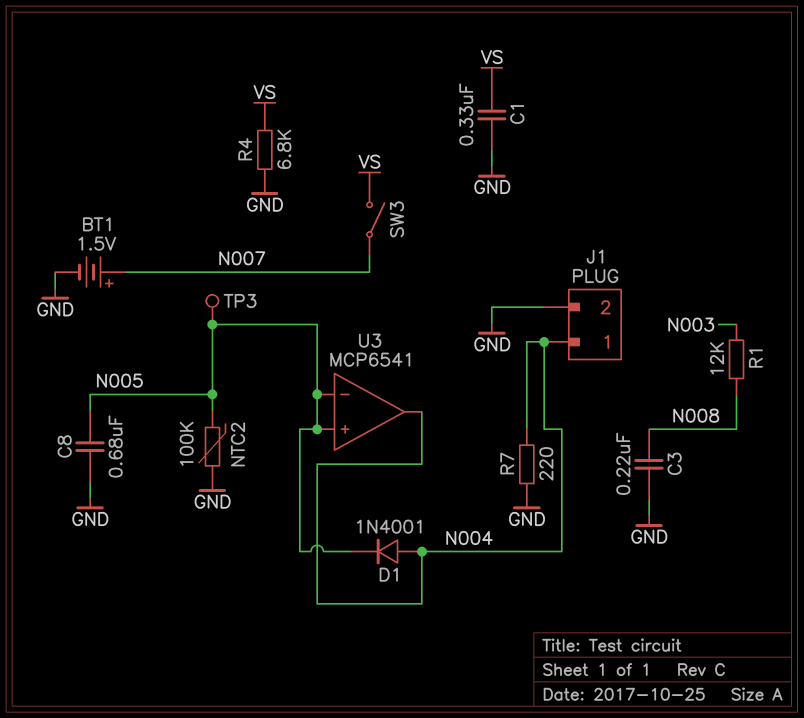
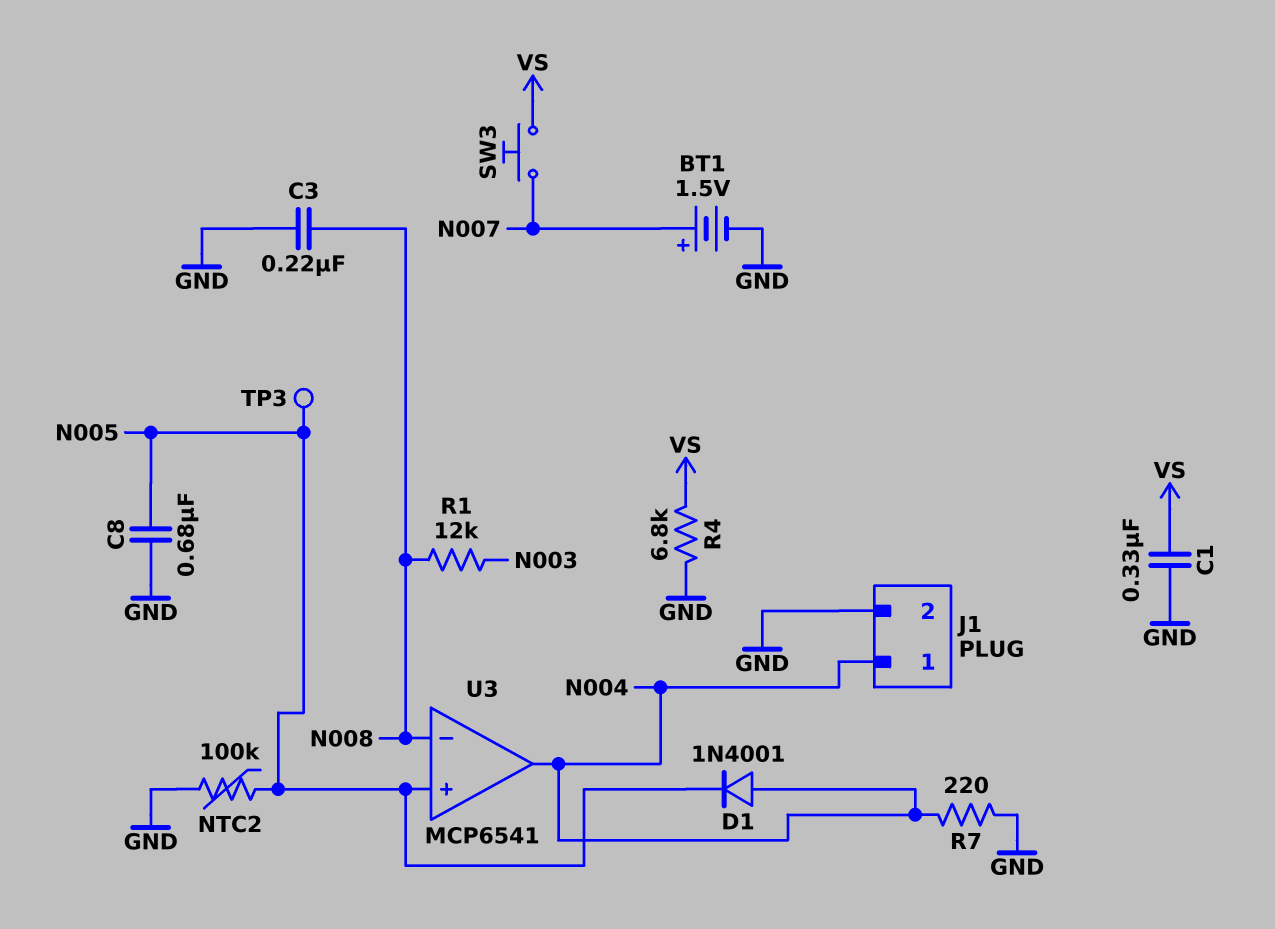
SW3: switch (N007, VS) -> button (N007, VS)
U3 pin in-: N005 -> N008

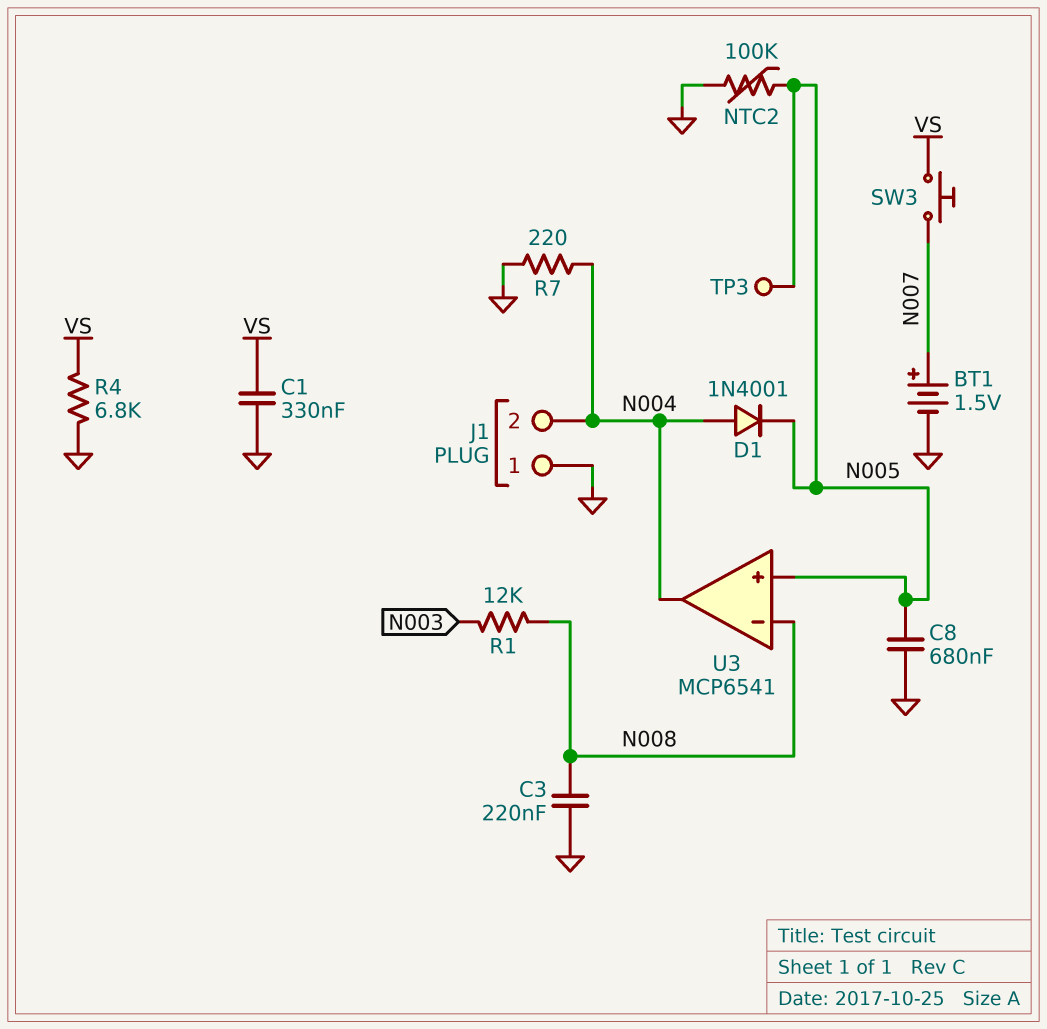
J1 pin 1: N004 -> GND
J1 pin 2: GND -> N004

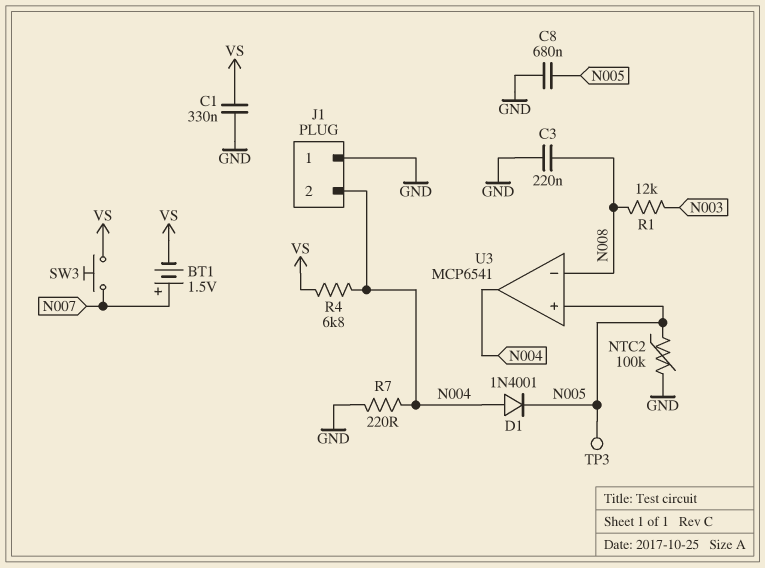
BT1: 1.5V (plus N007, minus GND) -> 1.5V (plus N007, minus VS)
R4: 6.8k (GND, VS) -> 6.8k (N004, VS)

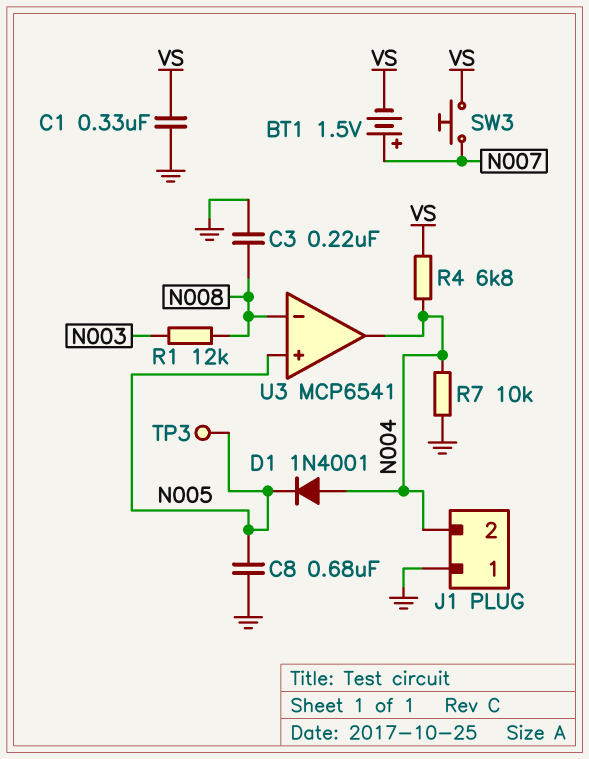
NTC2: 100k (GND, N005) -> none
R7: 220 (GND, N004) -> 10k (GND, N004)

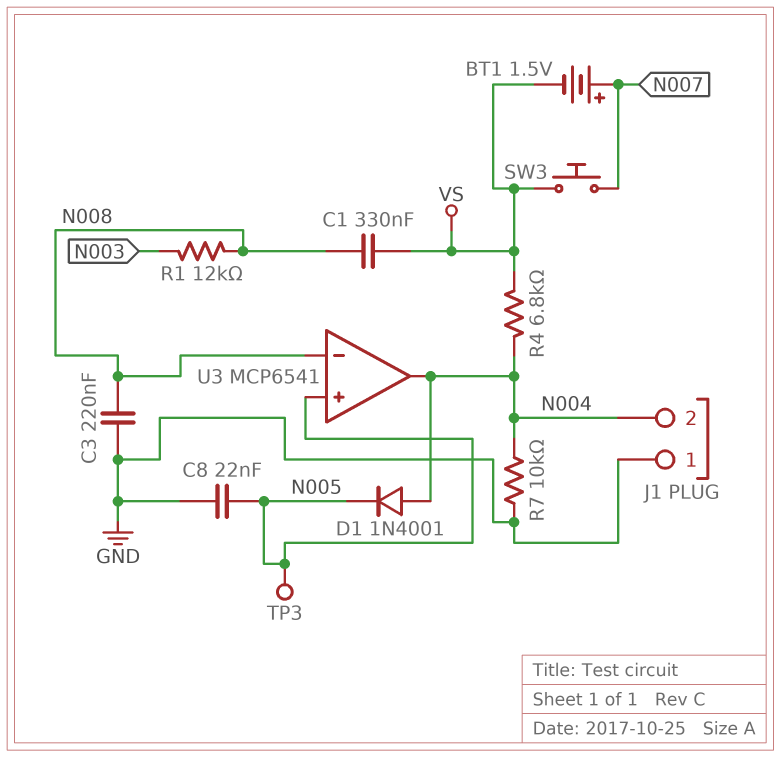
C1: 330nF (GND, VS) -> 330nF (N008, VS)
C8: 680nF (GND, N005) -> 22nF (GND, N005)

